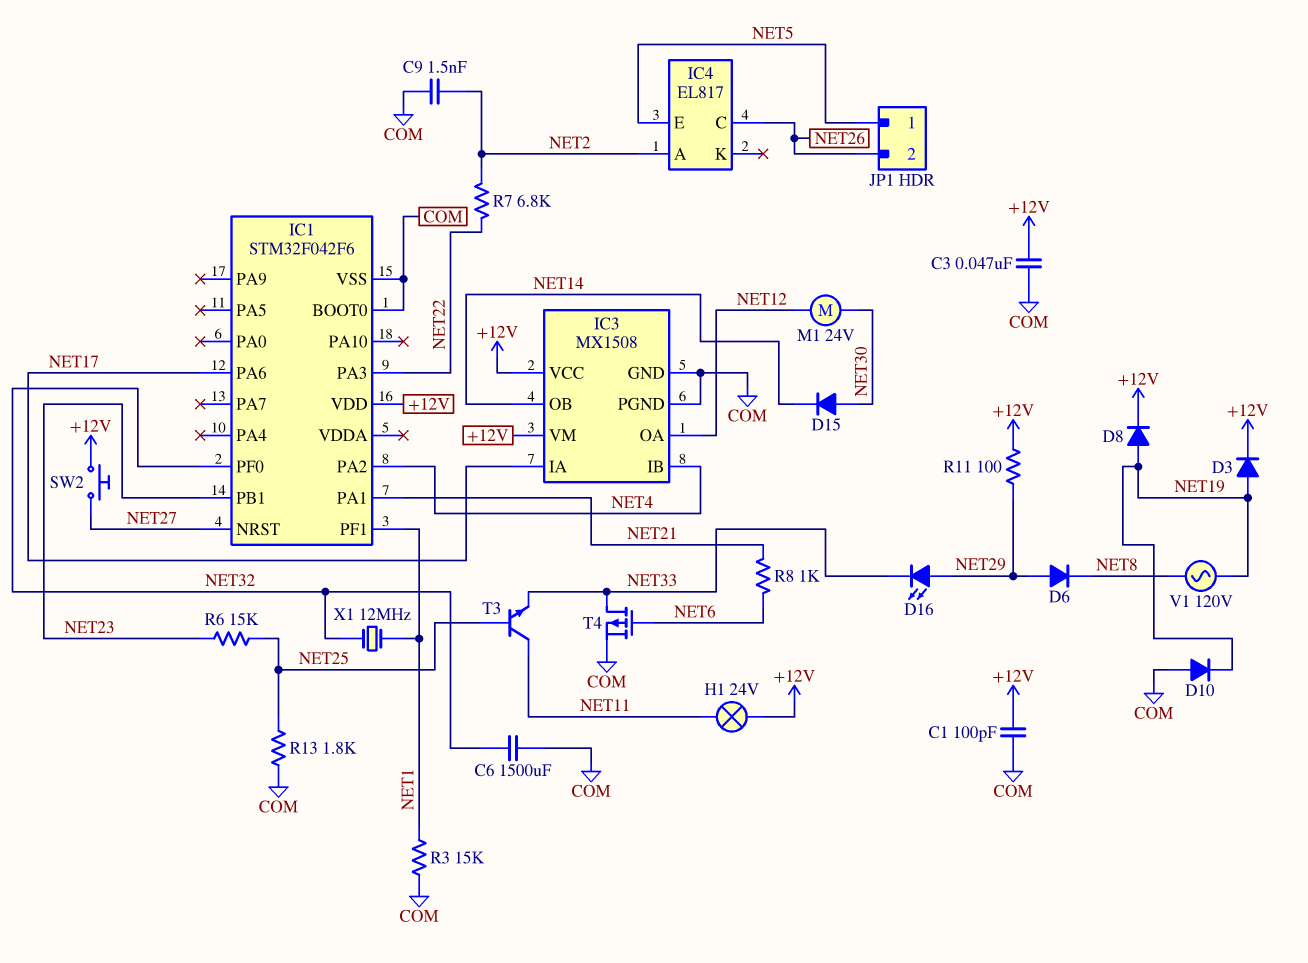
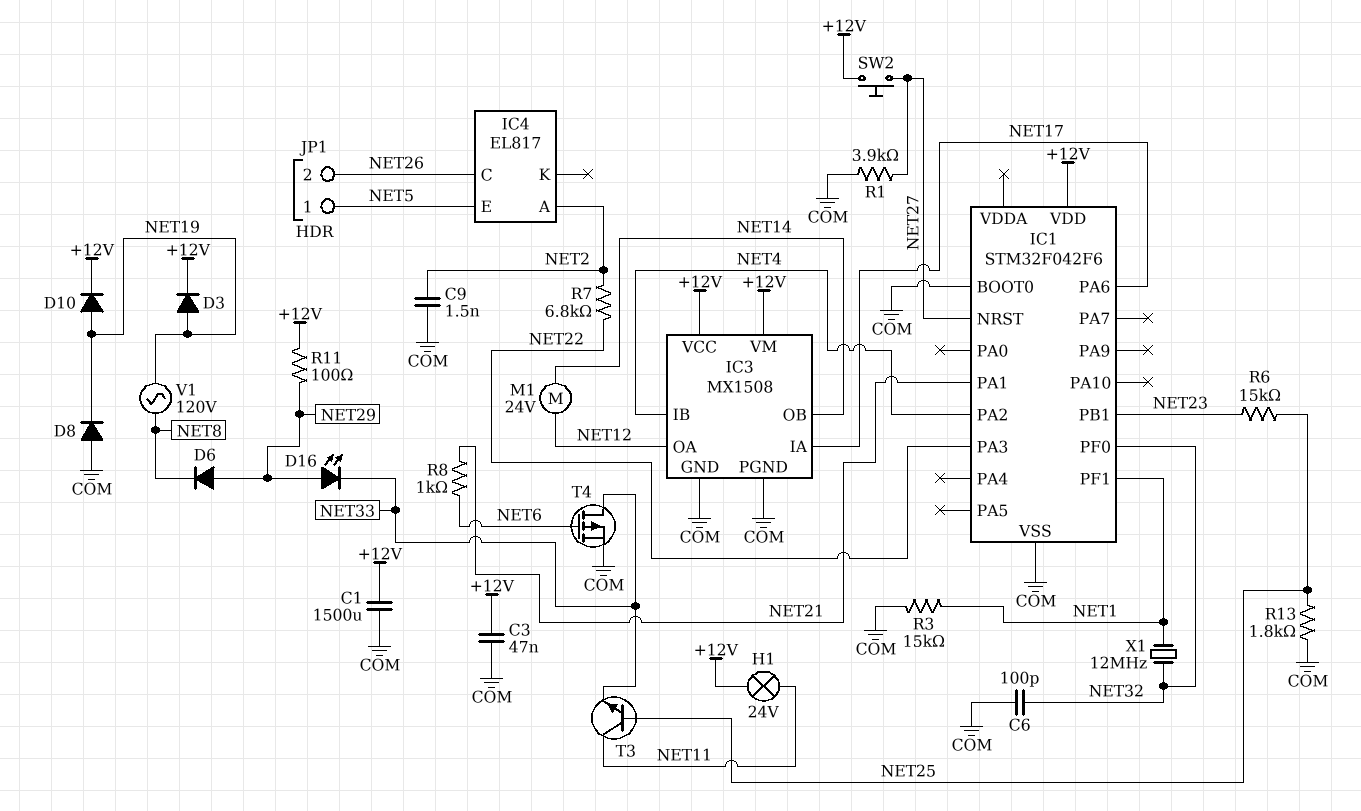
C1: 100pF (+12V, COM) -> 1500uF (+12V, COM)
C6: 1500uF (COM, NET32) -> 100pF (COM, NET32)
D8: diode (A NET19, K +12V) -> diode (A COM, K NET19)
D10: diode (A COM, K NET19) -> diode (A NET19, K +12V)
D15: diode (A NET30, K NET14) -> none
M1: motor 24V (NET12, NET30) -> motor 24V (NET12, NET14)
R1: none -> 3.9k (COM, NET27)

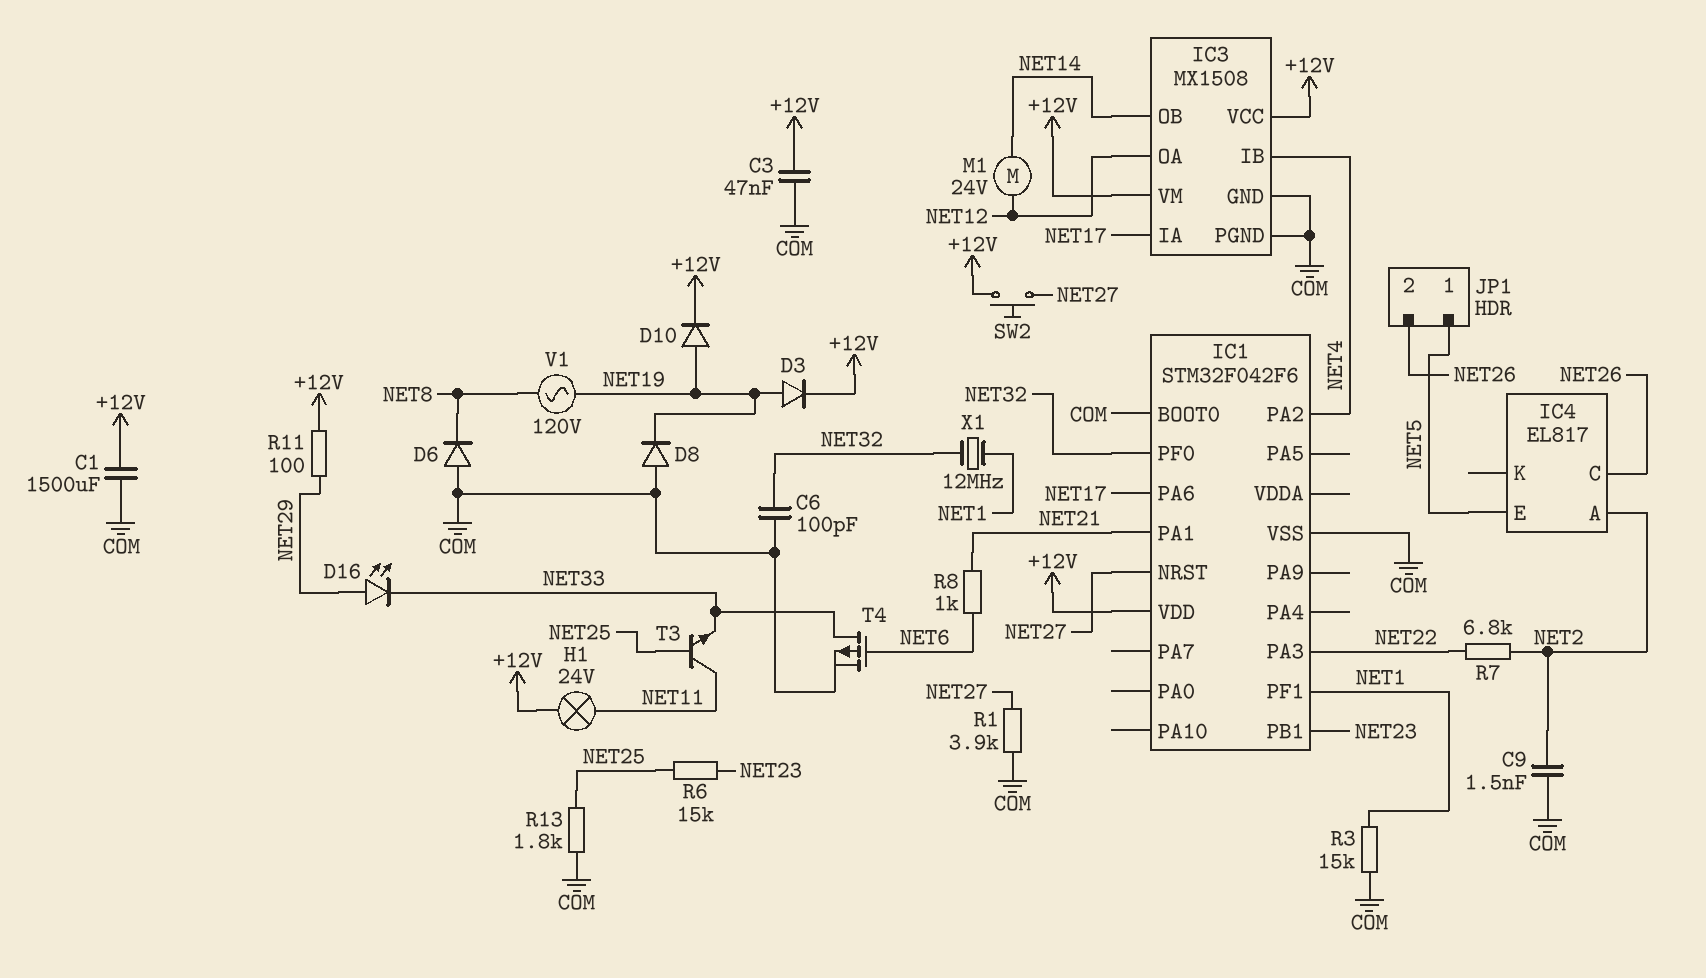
D6: diode (A NET29, K NET8) -> diode (A COM, K NET8)

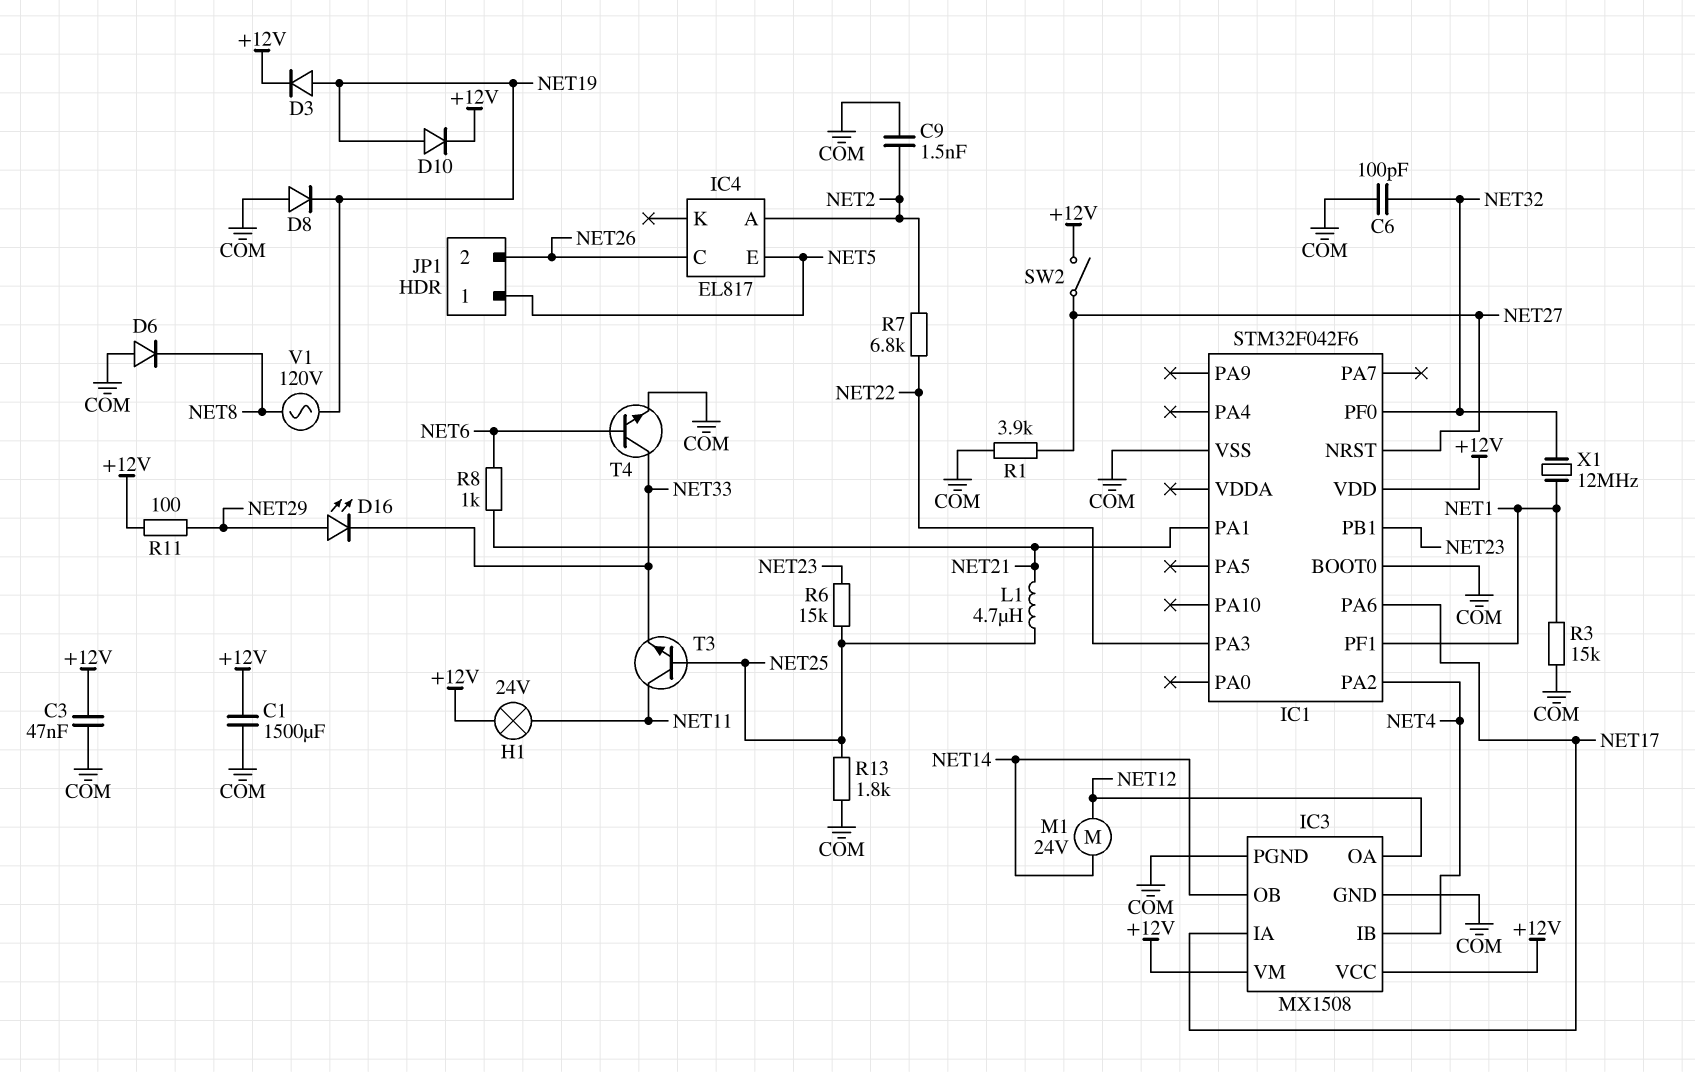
L1: none -> 4.7uH (NET21, NET25)
SW2: button (+12V, NET27) -> switch (+12V, NET27)
T4: PMOS (G NET6, D NET33, S COM) -> NPN (B NET6, C NET33, E COM)

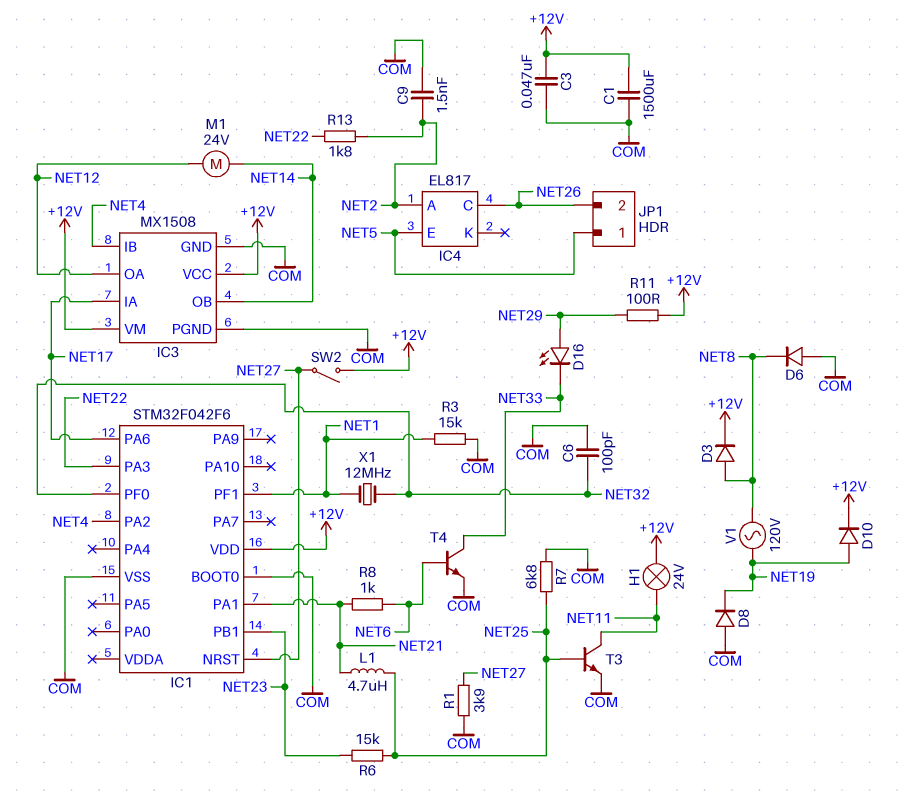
D3: diode (A NET19, K +12V) -> diode (A NET8, K +12V)
R7: 6.8k (NET2, NET22) -> 6.8k (COM, NET25)
R13: 1.8k (COM, NET25) -> 1.8k (NET2, NET22)
T3: NPN (B NET25, C NET11, E NET33) -> NPN (B NET25, C NET11, E COM)

